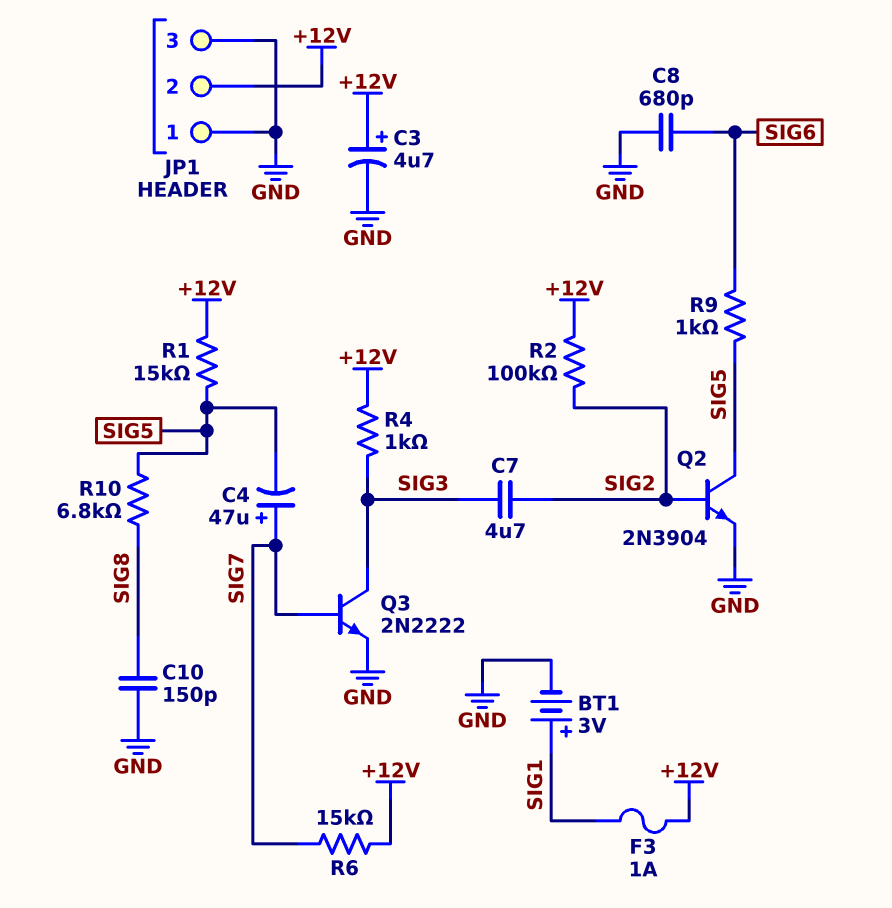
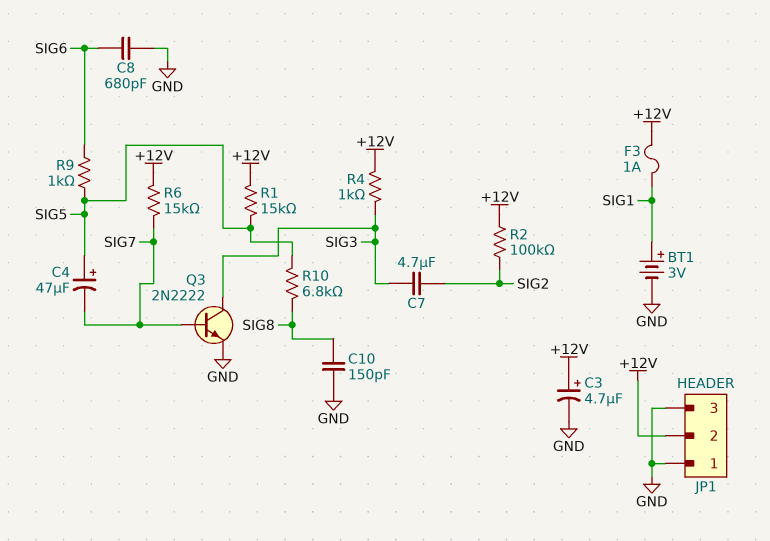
C4: 47uF (plus SIG7, minus SIG5) -> 47uF (plus SIG5, minus SIG7)
Q2: NPN 2N3904 (B SIG2, C SIG5, E GND) -> none

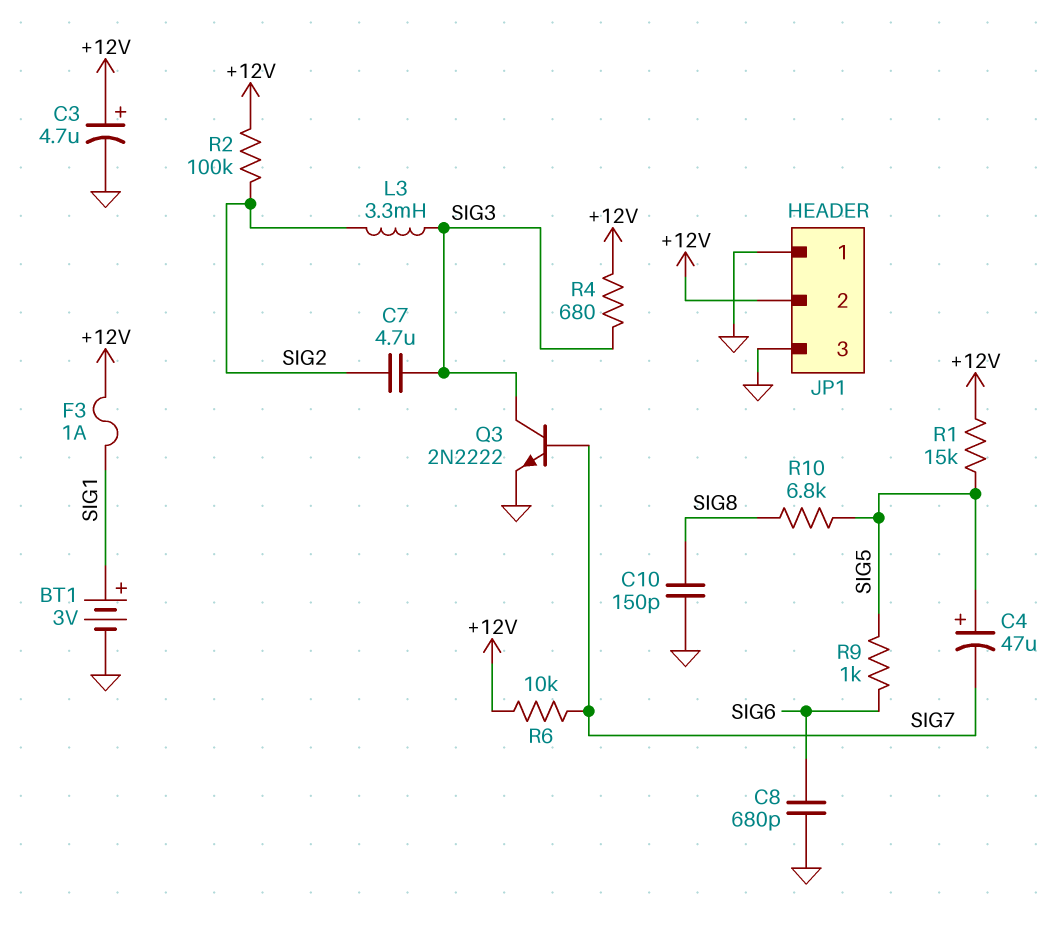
L3: none -> 3.3mH (SIG2, SIG3)
R4: 1k (+12V, SIG3) -> 680 (+12V, SIG3)
R6: 15k (+12V, SIG7) -> 10k (+12V, SIG7)

